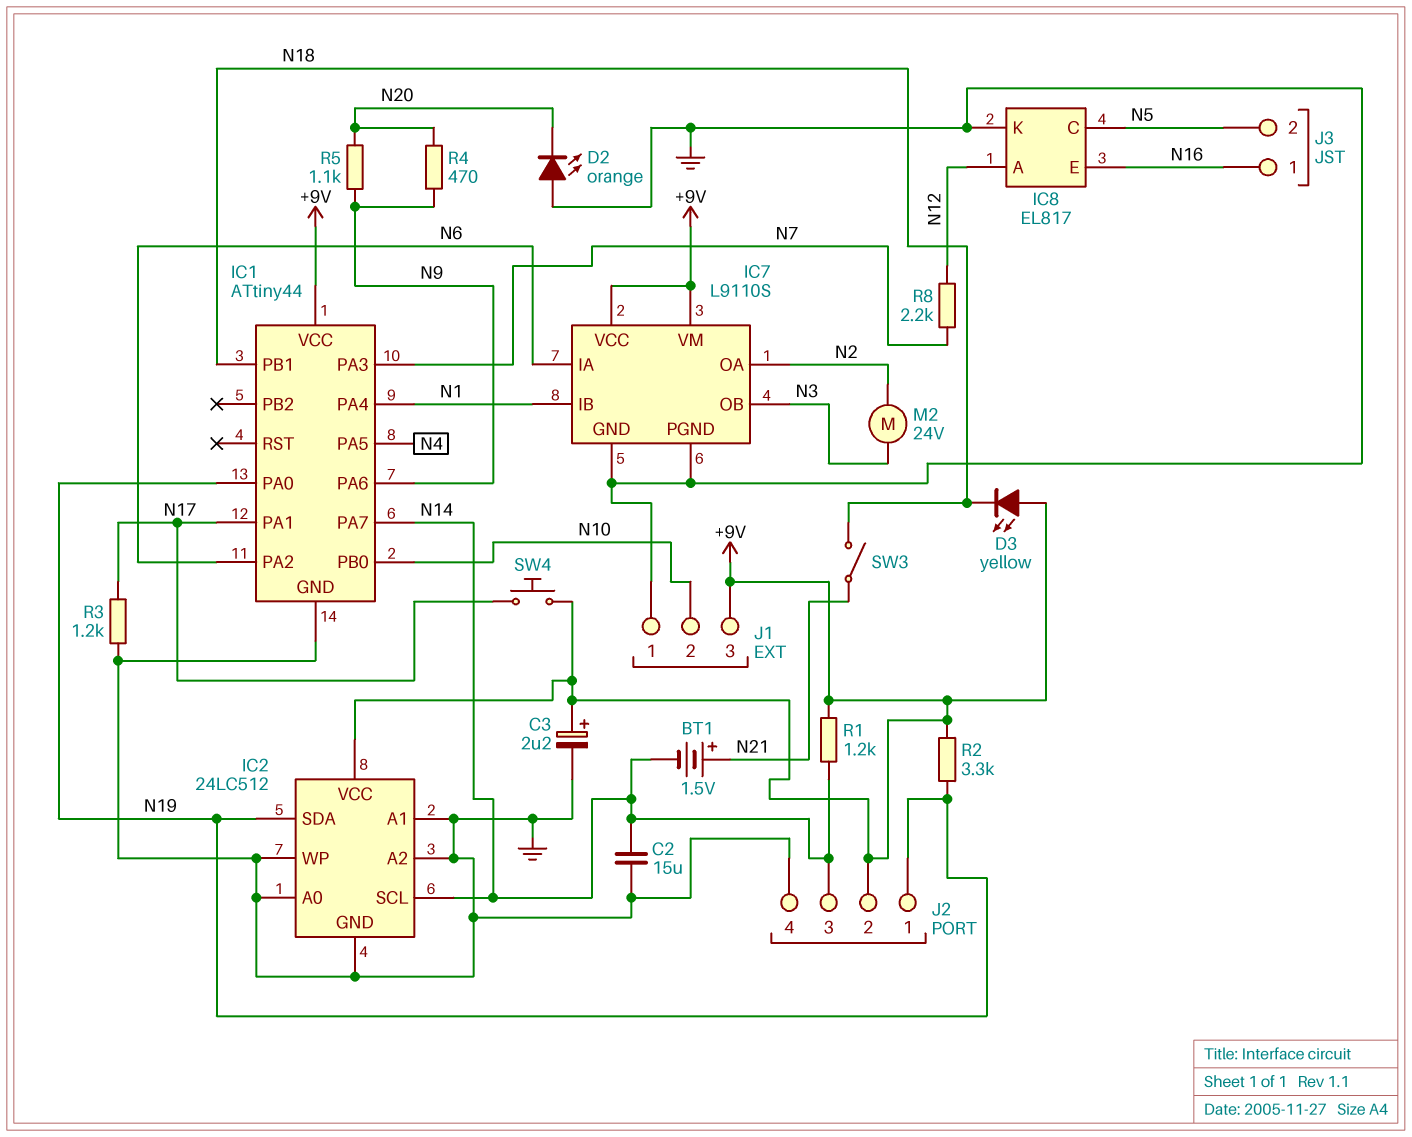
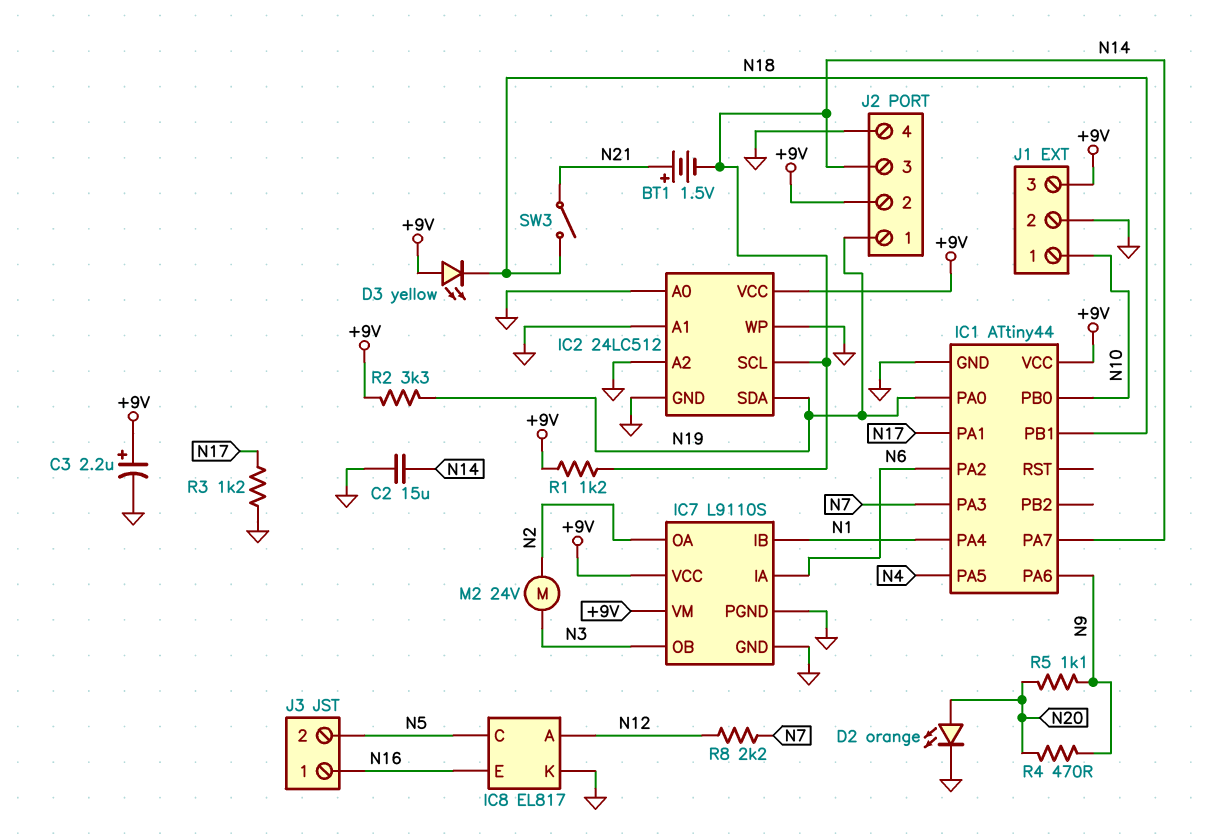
D2: LED orange (A GND, K N20) -> LED orange (A N20, K GND)
J1 pin 1: GND -> N10
J1 pin 2: N10 -> GND
SW4: button (+9V, N17) -> none

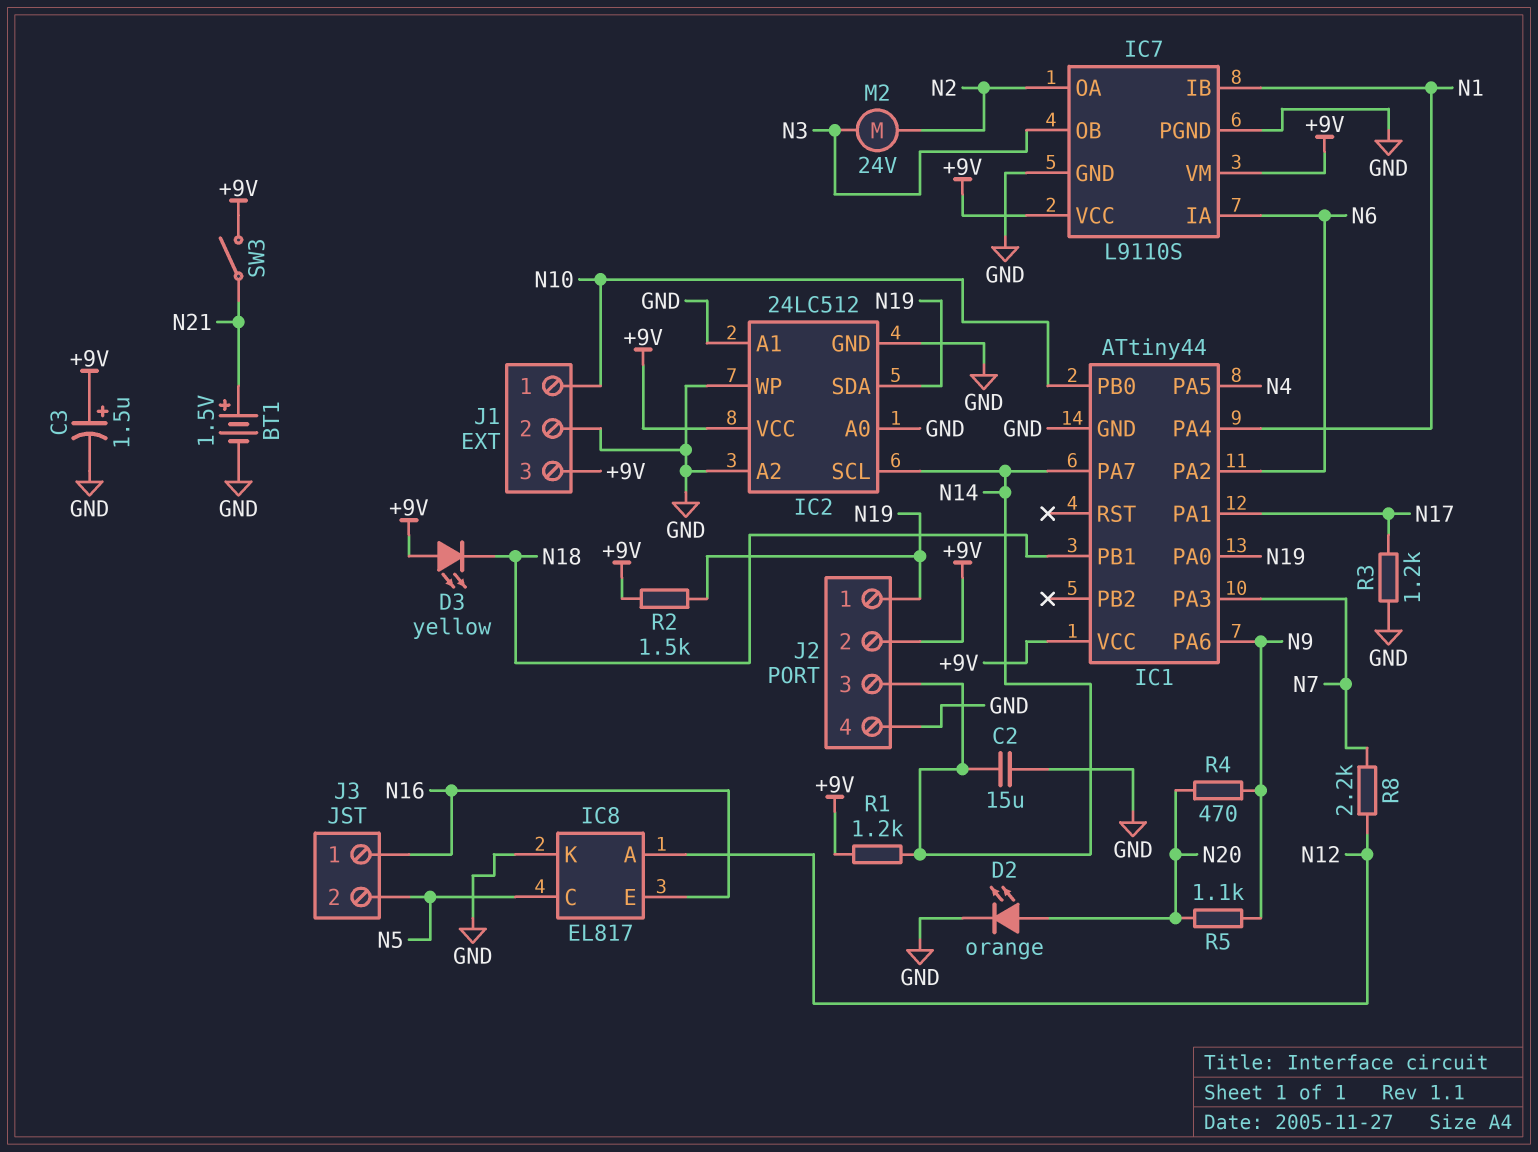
BT1: 1.5V (plus N21, minus N14) -> 1.5V (plus N21, minus GND)
C3: 2.2uF (plus +9V, minus GND) -> 1.5uF (plus +9V, minus GND)
R2: 3.3k (+9V, N19) -> 1.5k (+9V, N19)
SW3: switch (N18, N21) -> switch (+9V, N21)

